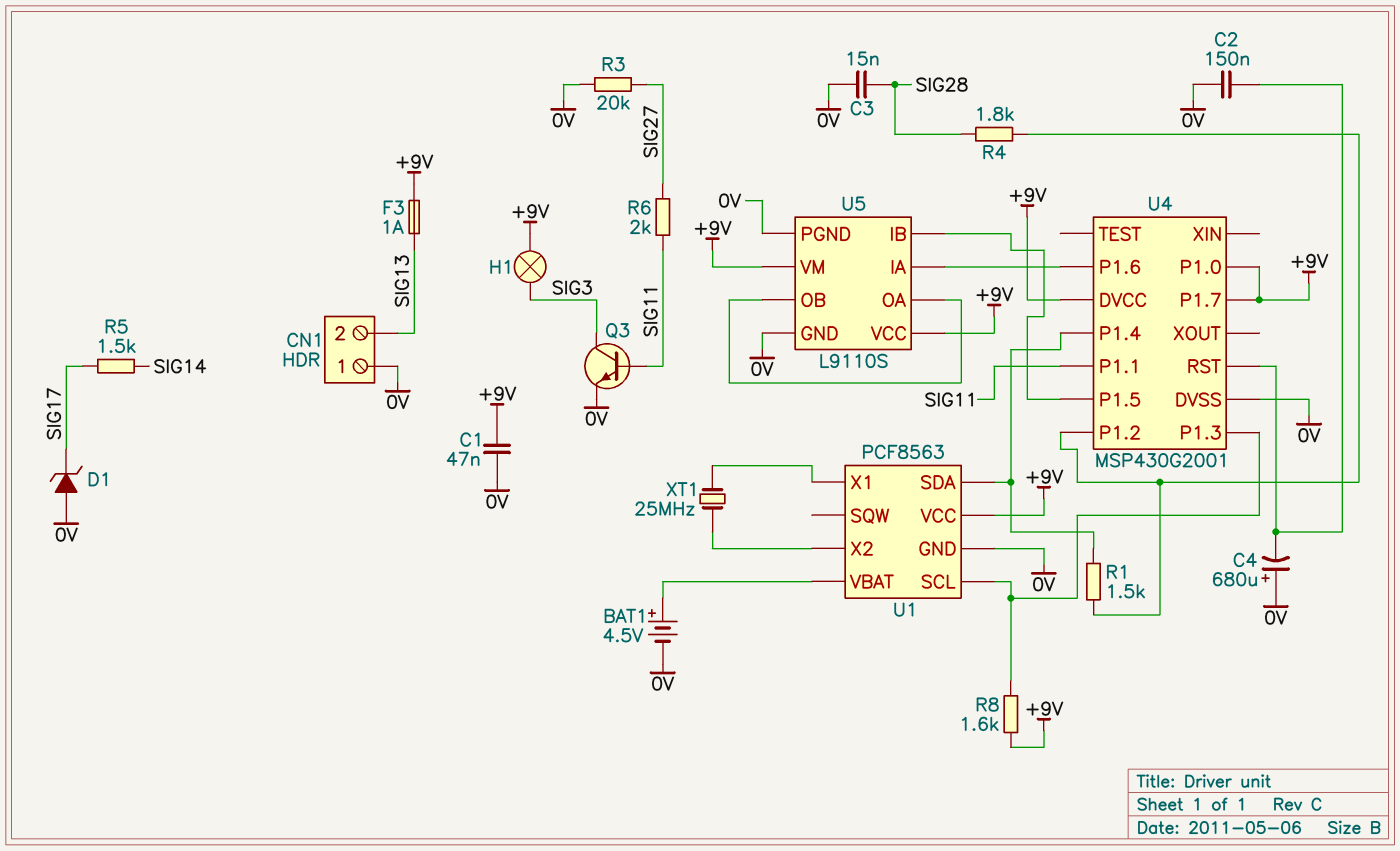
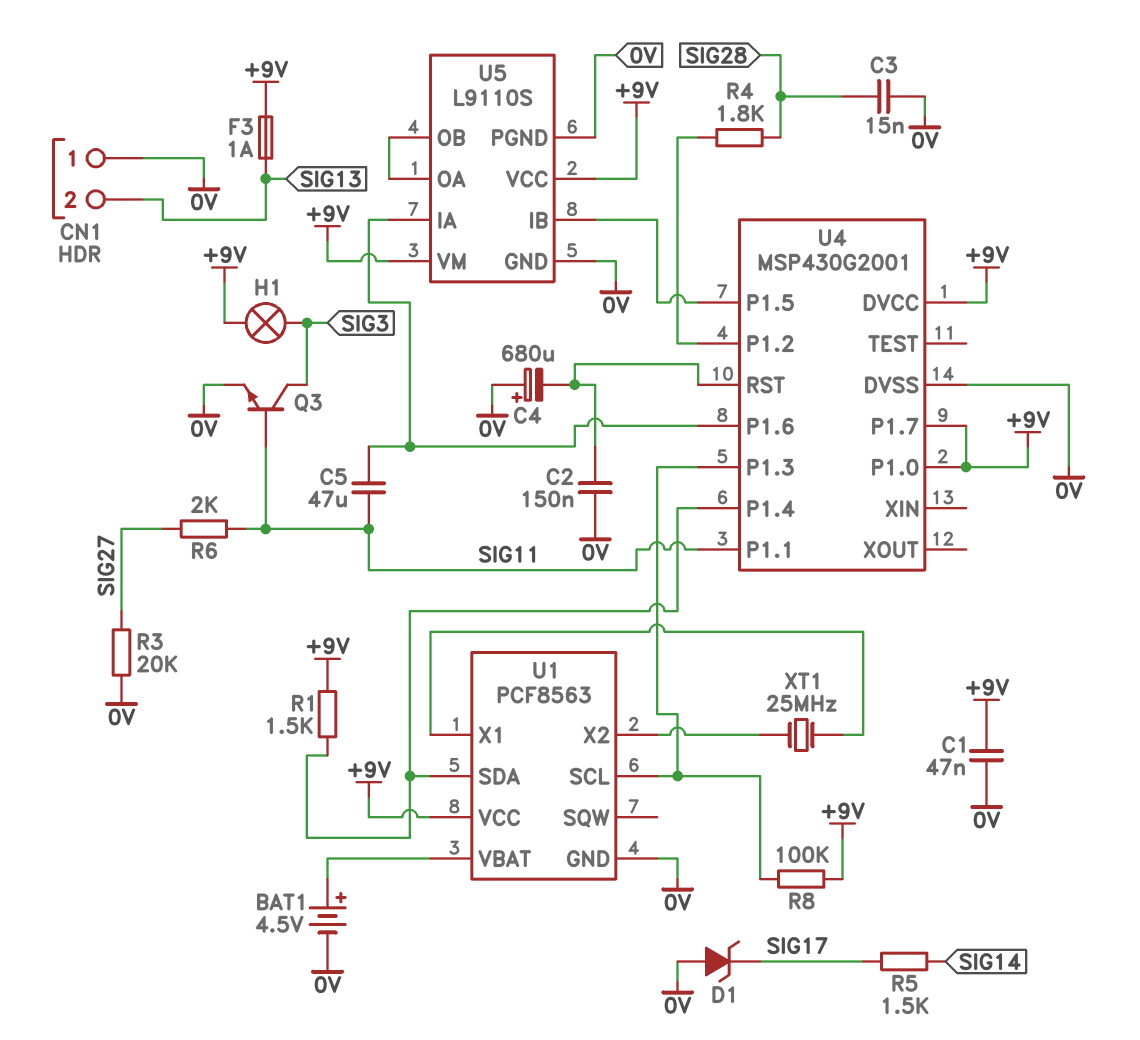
C5: none -> 47uF (SIG11, U4/P1.6)
R1: 1.5k (U1/SDA, U4/P1.2) -> 1.5k (+9V, U1/SDA)
R8: 1.6k (+9V, U1/SCL) -> 100k (+9V, U1/SCL)

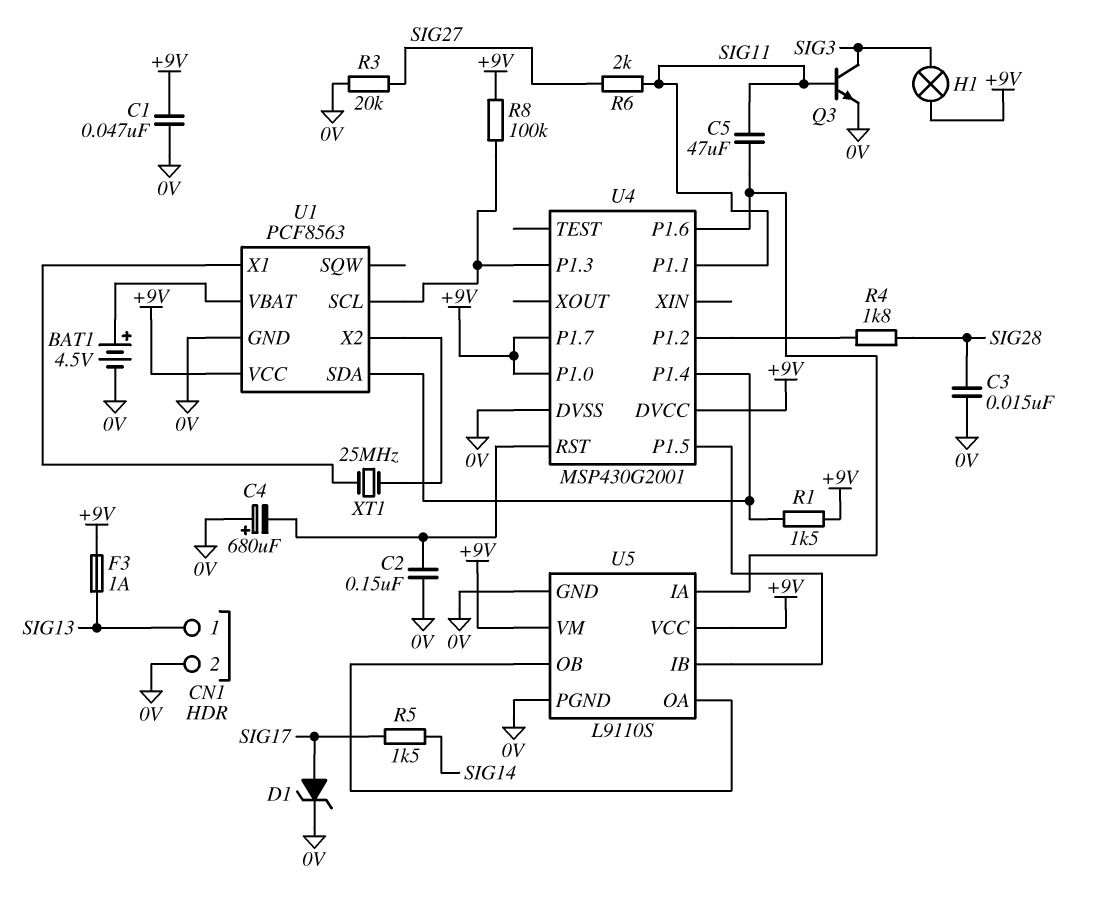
CN1 pin 1: 0V -> SIG13
CN1 pin 2: SIG13 -> 0V
D1: zener (A 0V, K SIG17) -> zener (A SIG17, K 0V)

